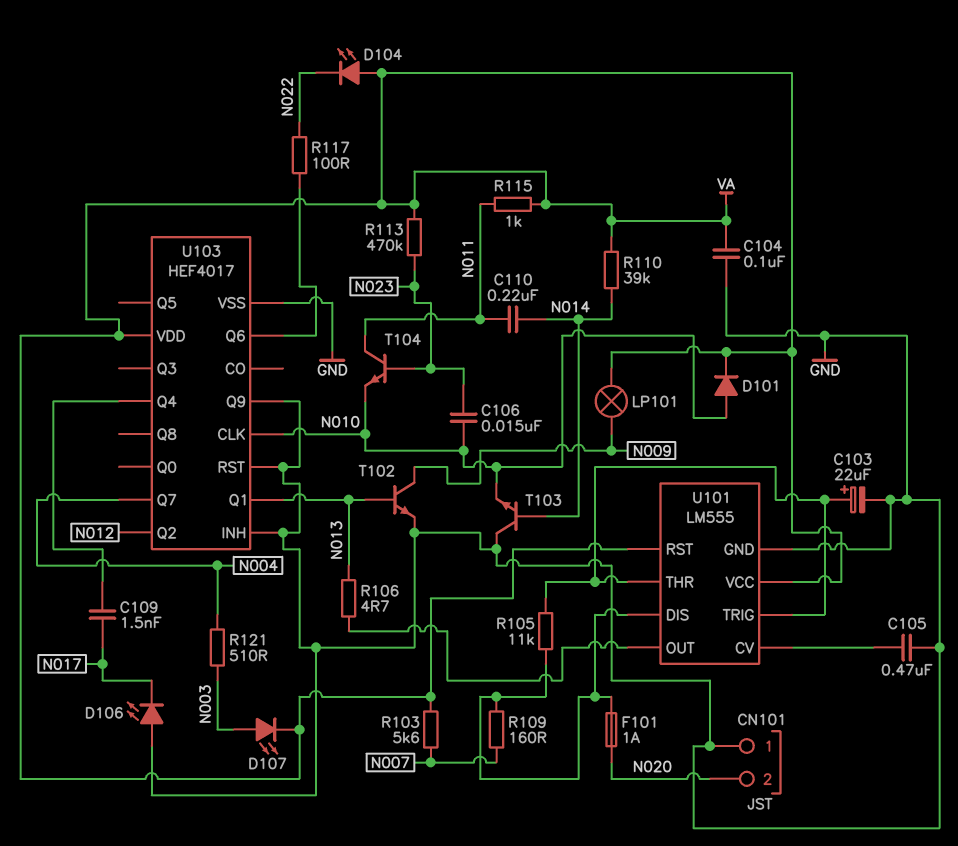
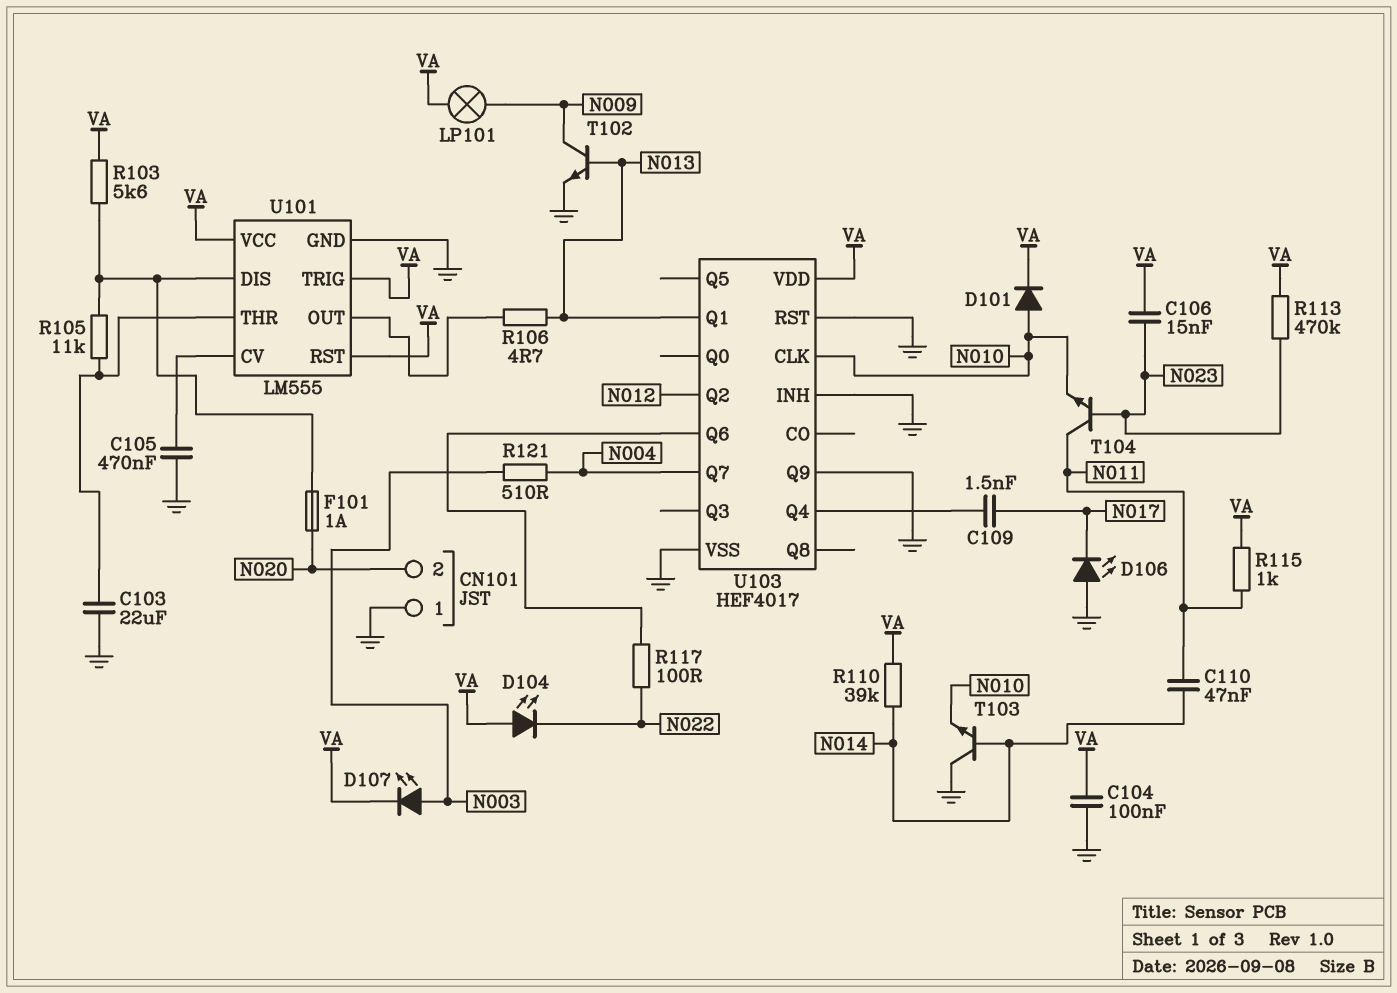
C103: 22uF (plus U101/THR, minus GND) -> 22uF (GND, U101/THR)
C106: 15nF (N010, N023) -> 15nF (N023, VA)
C110: 220nF (N011, N014) -> 47nF (N011, N014)
R103: 5.6k (N007, VA) -> 5.6k (U101/DIS, VA)
R109: 160 (N007, U101/DIS) -> none
U101 pin TRIG: U101/THR -> VA

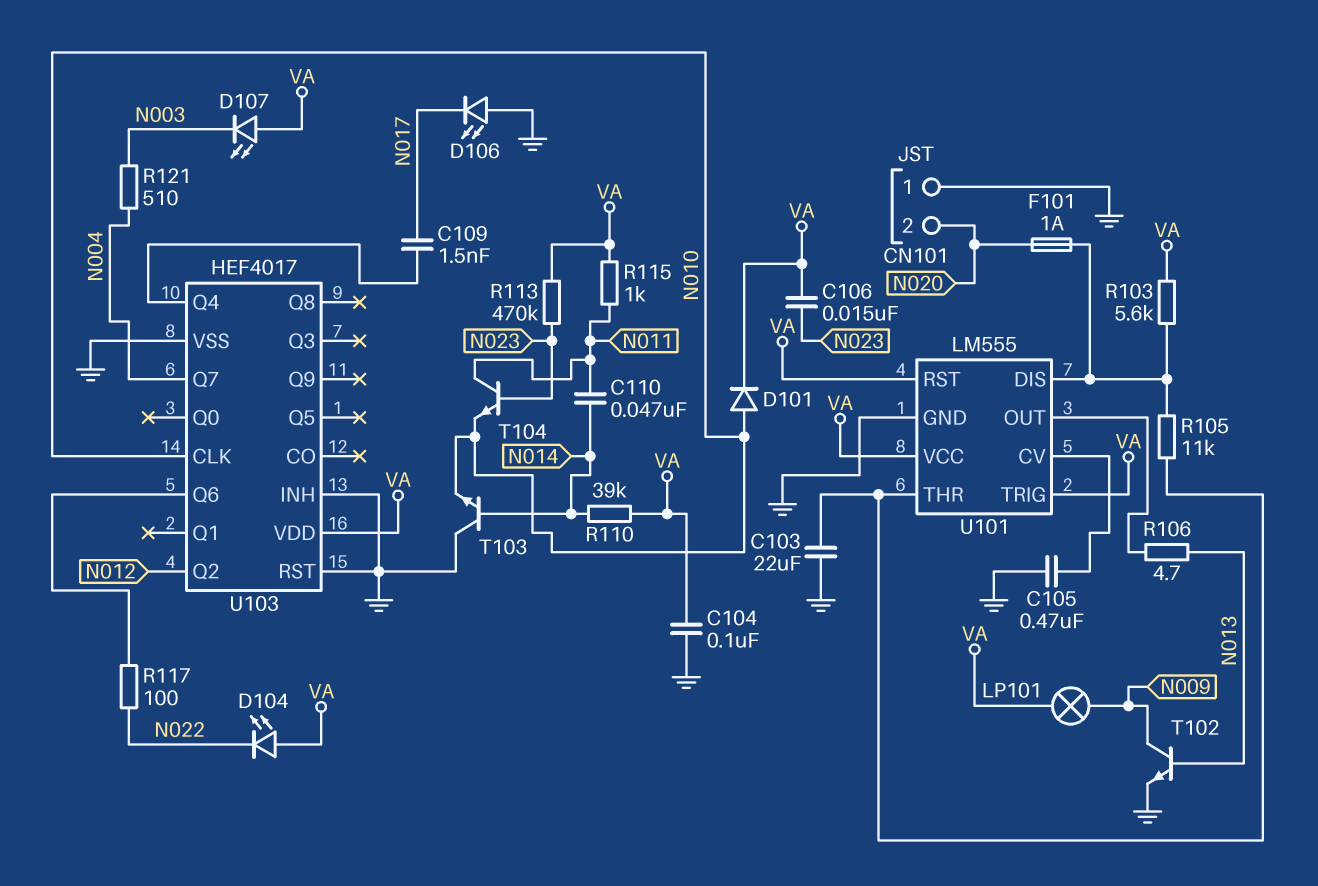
D107: LED (A N003, K VA) -> LED (A VA, K N003)
U103 pin Q1: N013 -> none
U103 pin Q9: GND -> none

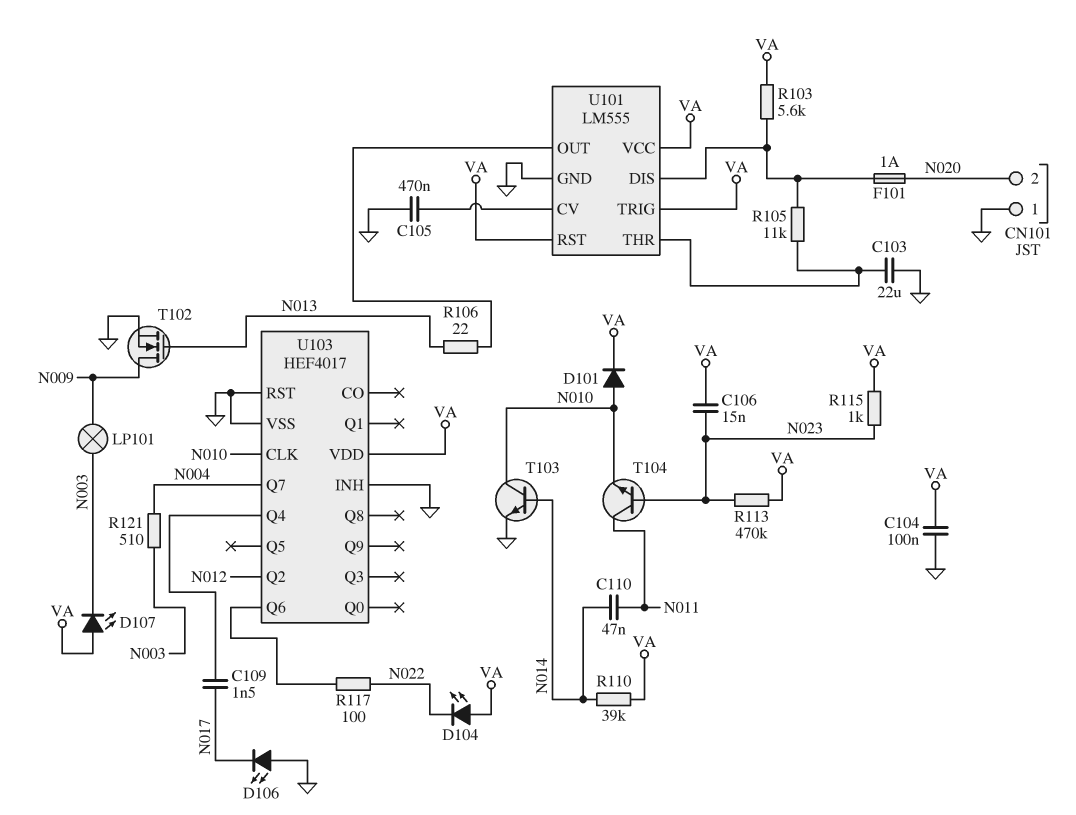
LP101: lamp (N009, VA) -> lamp (N003, N009)
R106: 4.7 (N013, U101/OUT) -> 22 (N013, U101/OUT)
R115: 1k (N011, VA) -> 1k (N023, VA)
T102: NPN (B N013, C N009, E GND) -> NMOS (G N013, D N009, S GND)
T103: NPN (B N014, C GND, E N010) -> NPN (B N014, C N010, E GND)

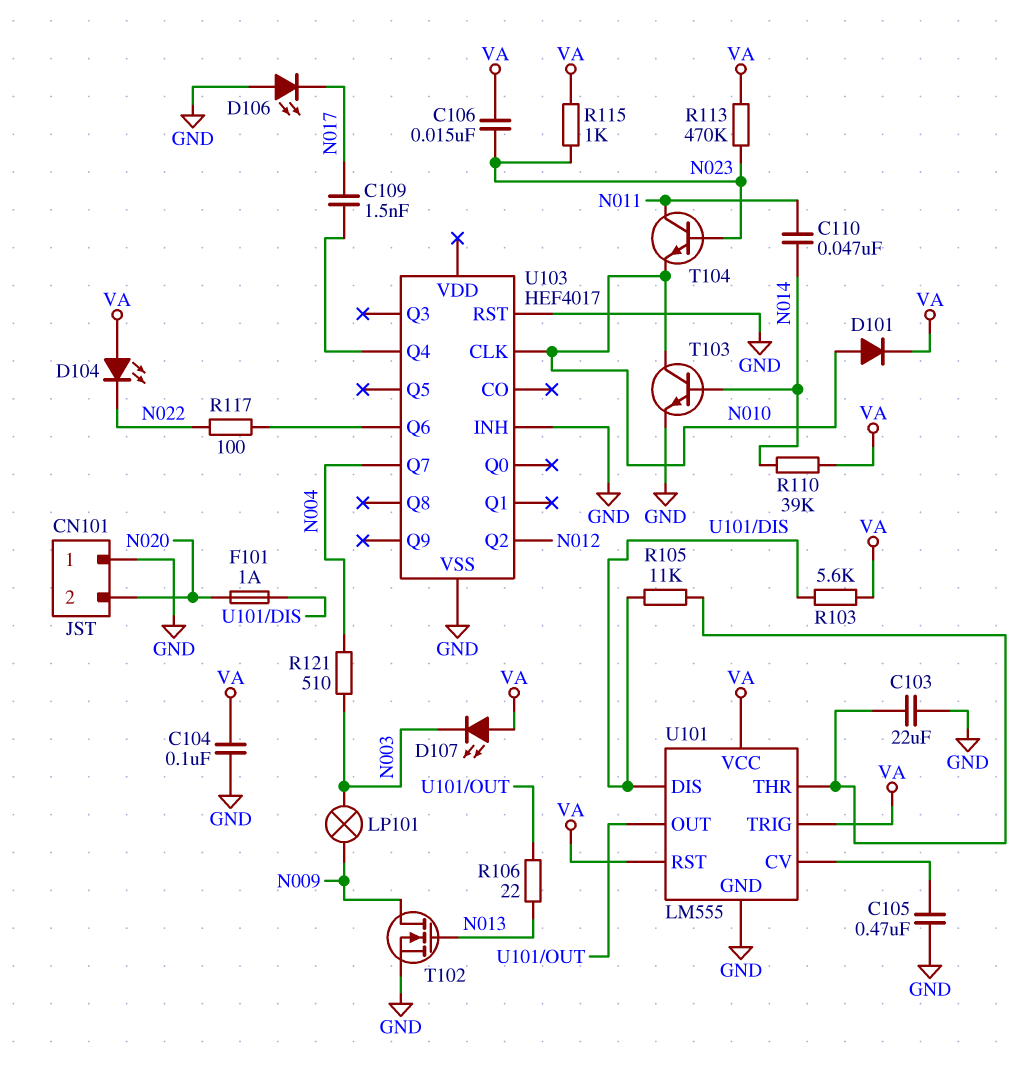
U103 pin VDD: VA -> none

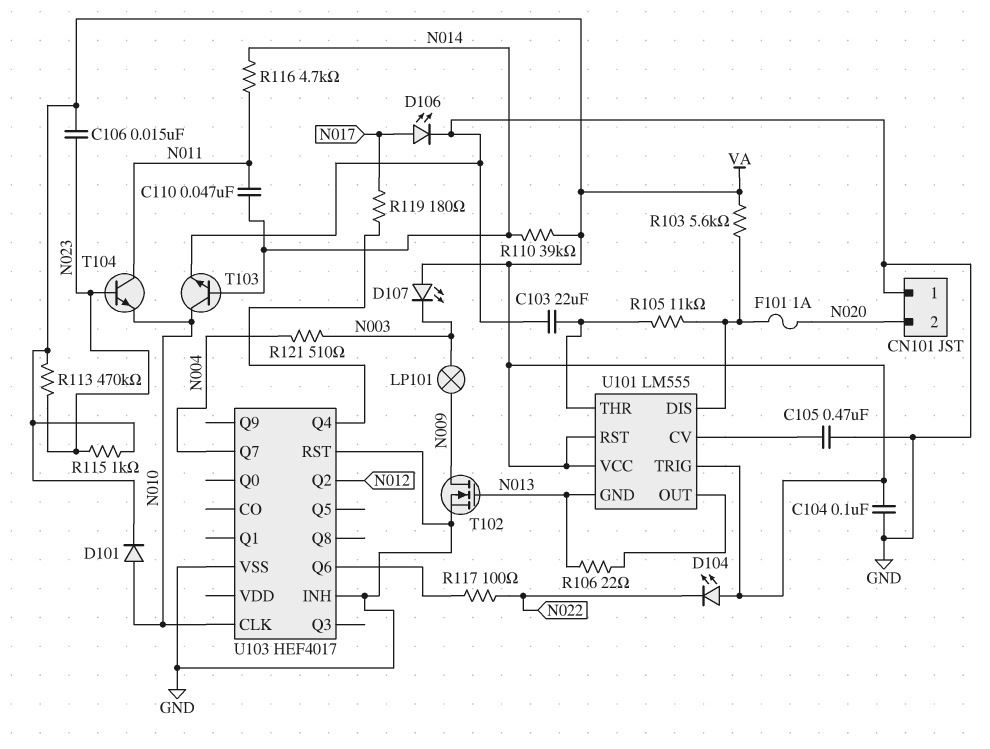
C109: 1.5nF (N017, U103/Q4) -> none
D106: LED (A GND, K N017) -> LED (A N017, K GND)
R116: none -> 4.7k (N011, N014)
R119: none -> 180 (N017, U103/Q4)
U101 pin GND: GND -> N013

